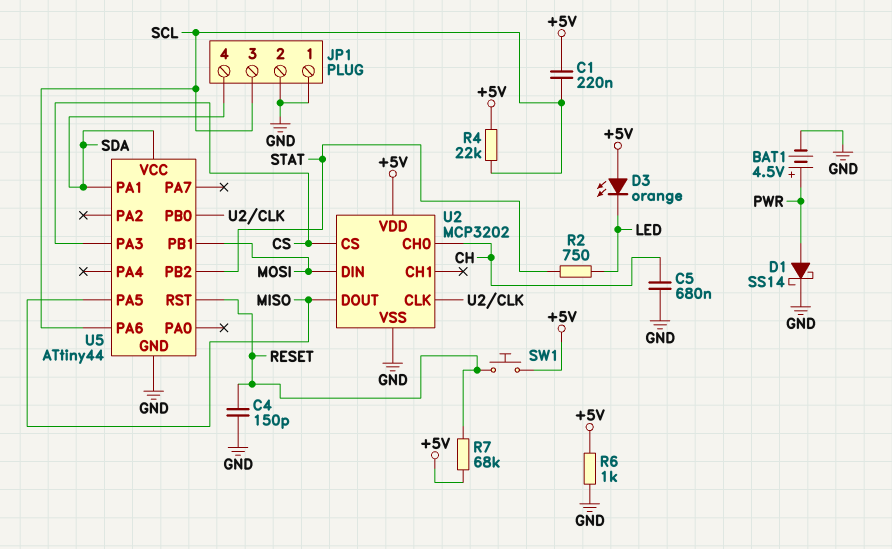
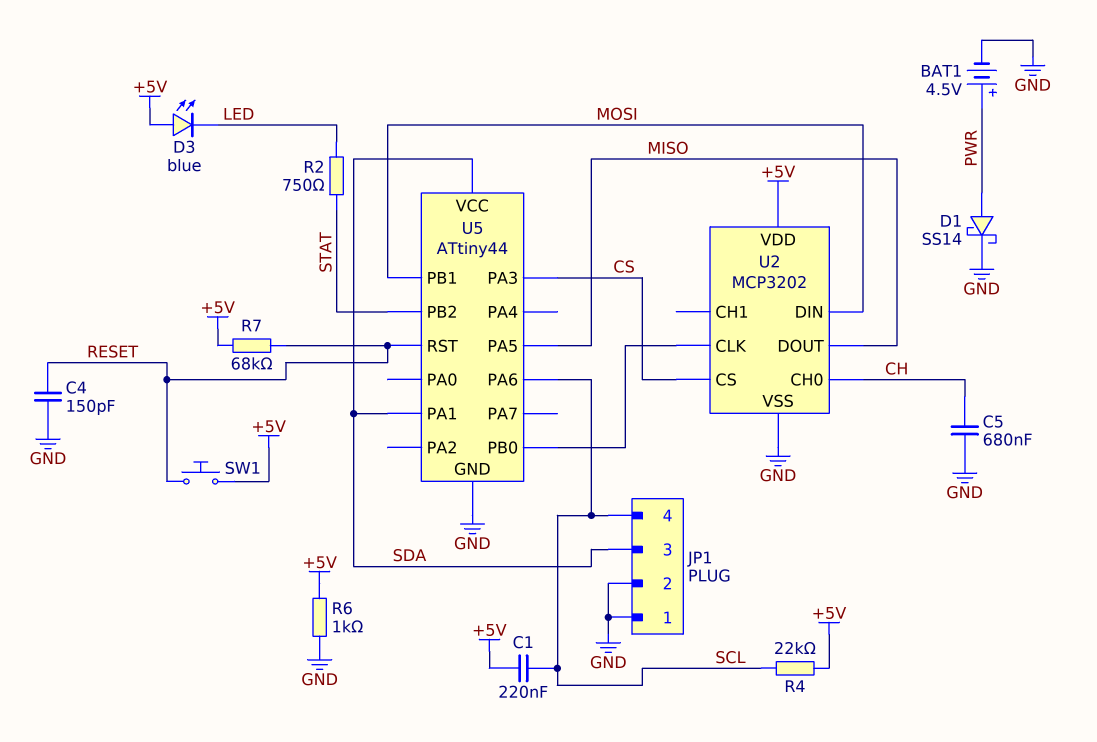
D3: LED orange (A +5V, K LED) -> LED blue (A +5V, K LED)
JP1 pin 3: SCL -> SDA
JP1 pin 4: SDA -> SCL

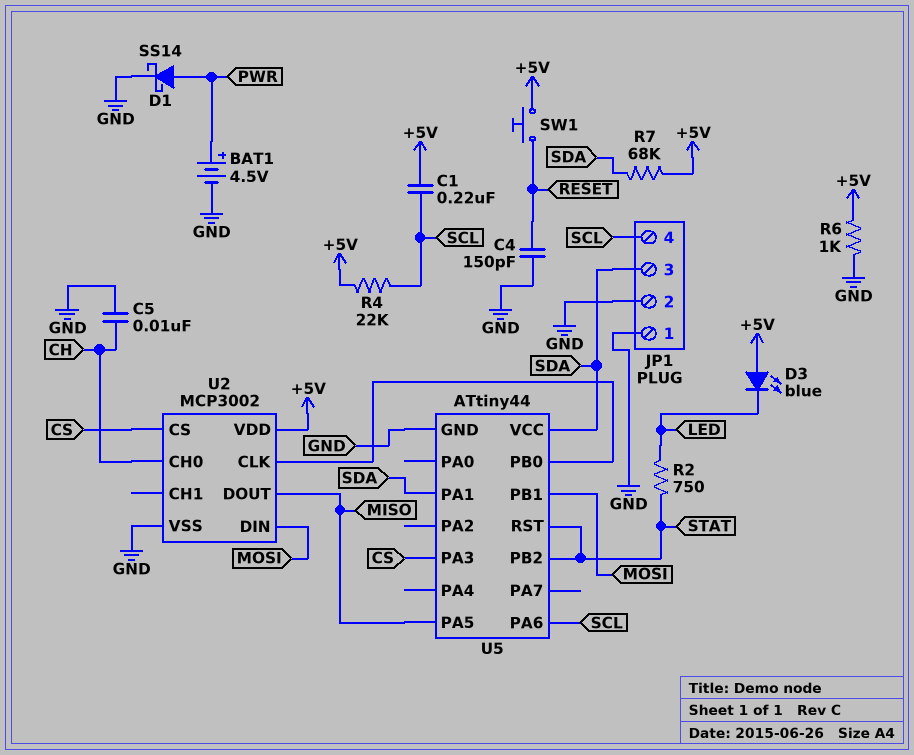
C5: 680nF (CH, GND) -> 10nF (CH, GND)
R7: 68k (+5V, RESET) -> 68k (+5V, SDA)
U2: MCP3202 -> MCP3002
U5 pin RST: RESET -> STAT

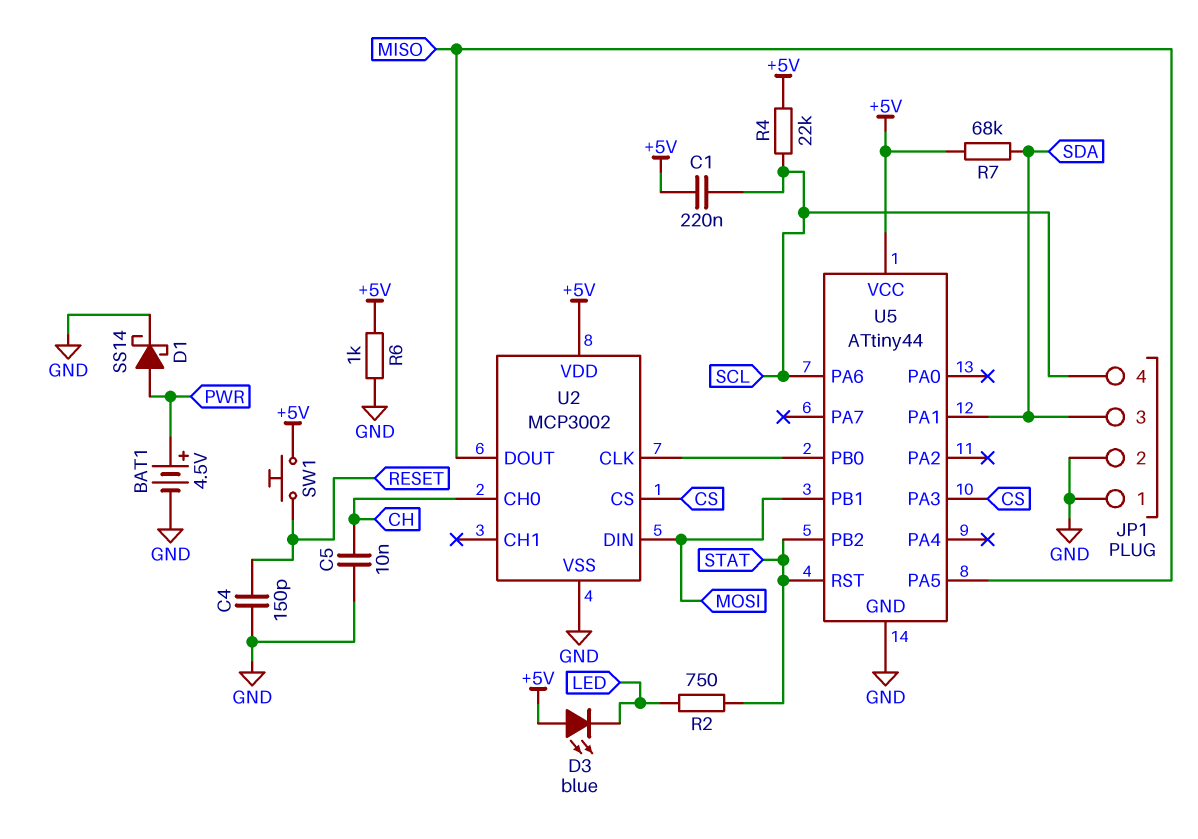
U5 pin VCC: SDA -> +5V

